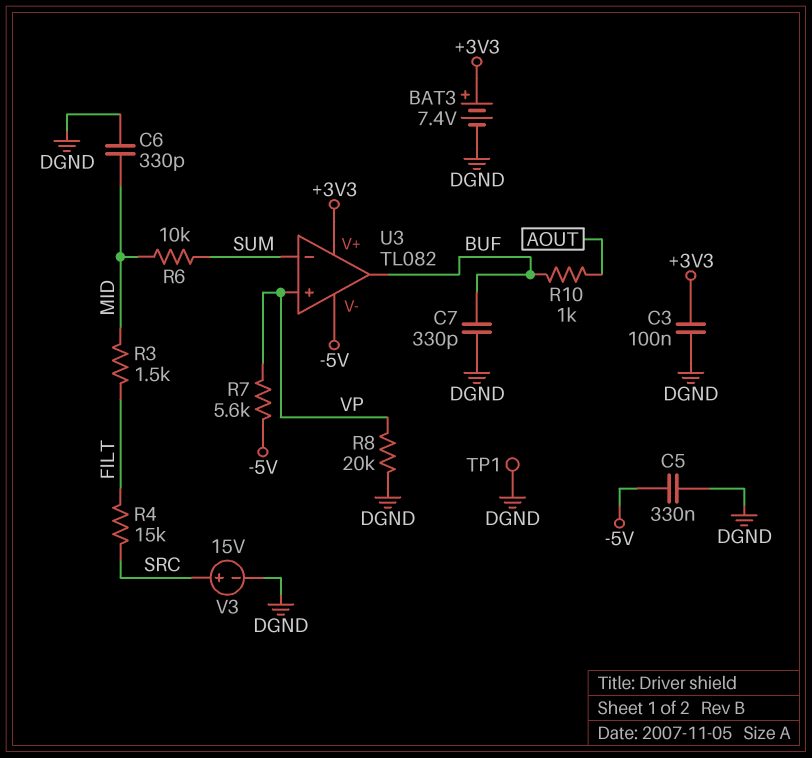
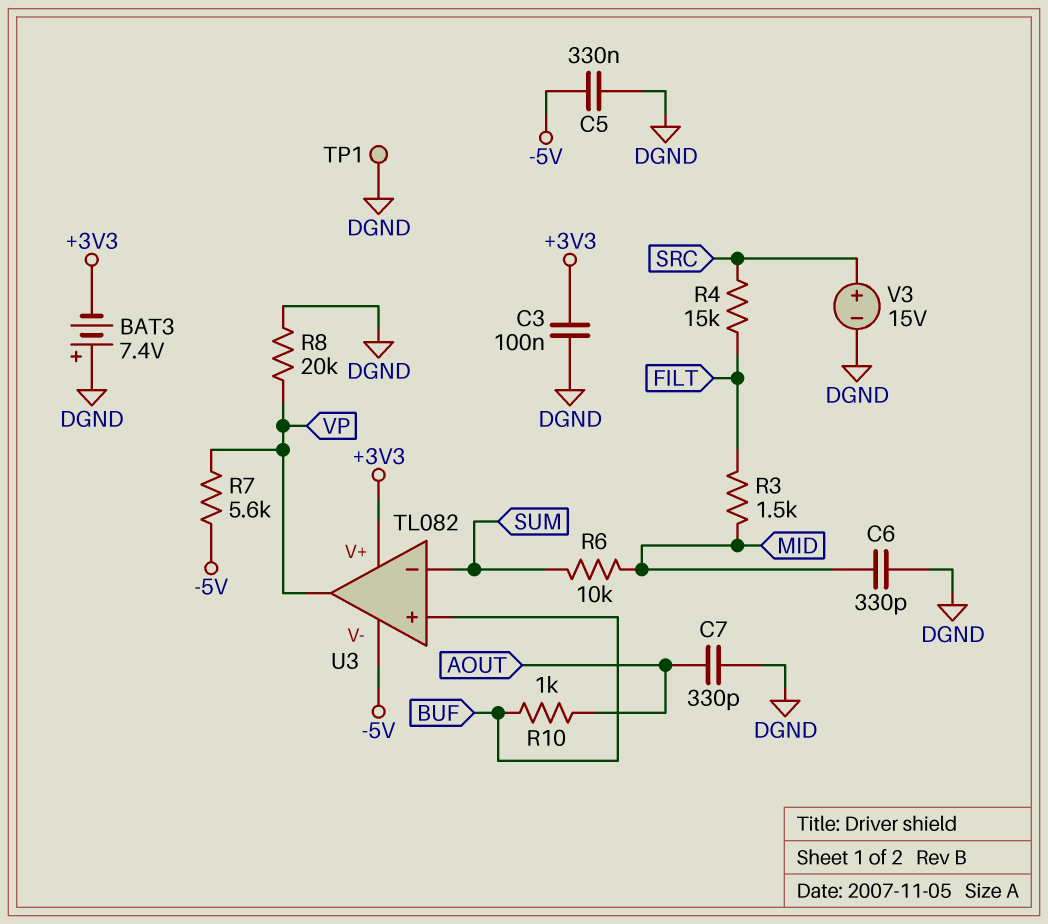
BAT3: 7.4V (plus +3V3, minus DGND) -> 7.4V (plus DGND, minus +3V3)
C7: 330pF (BUF, DGND) -> 330pF (AOUT, DGND)
U3 pin in+: VP -> BUF
U3 pin out: BUF -> VP

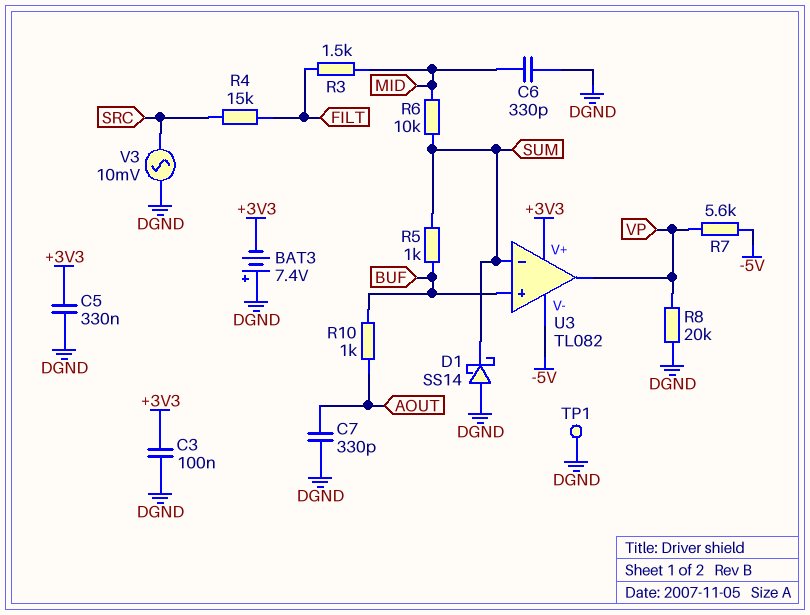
C5: 330nF (-5V, DGND) -> 330nF (+3V3, DGND)
D1: none -> schottky SS14 (A DGND, K SUM)
R5: none -> 1k (BUF, SUM)
V3: 15V (plus SRC, minus DGND) -> AC 10mV (DGND, SRC)

